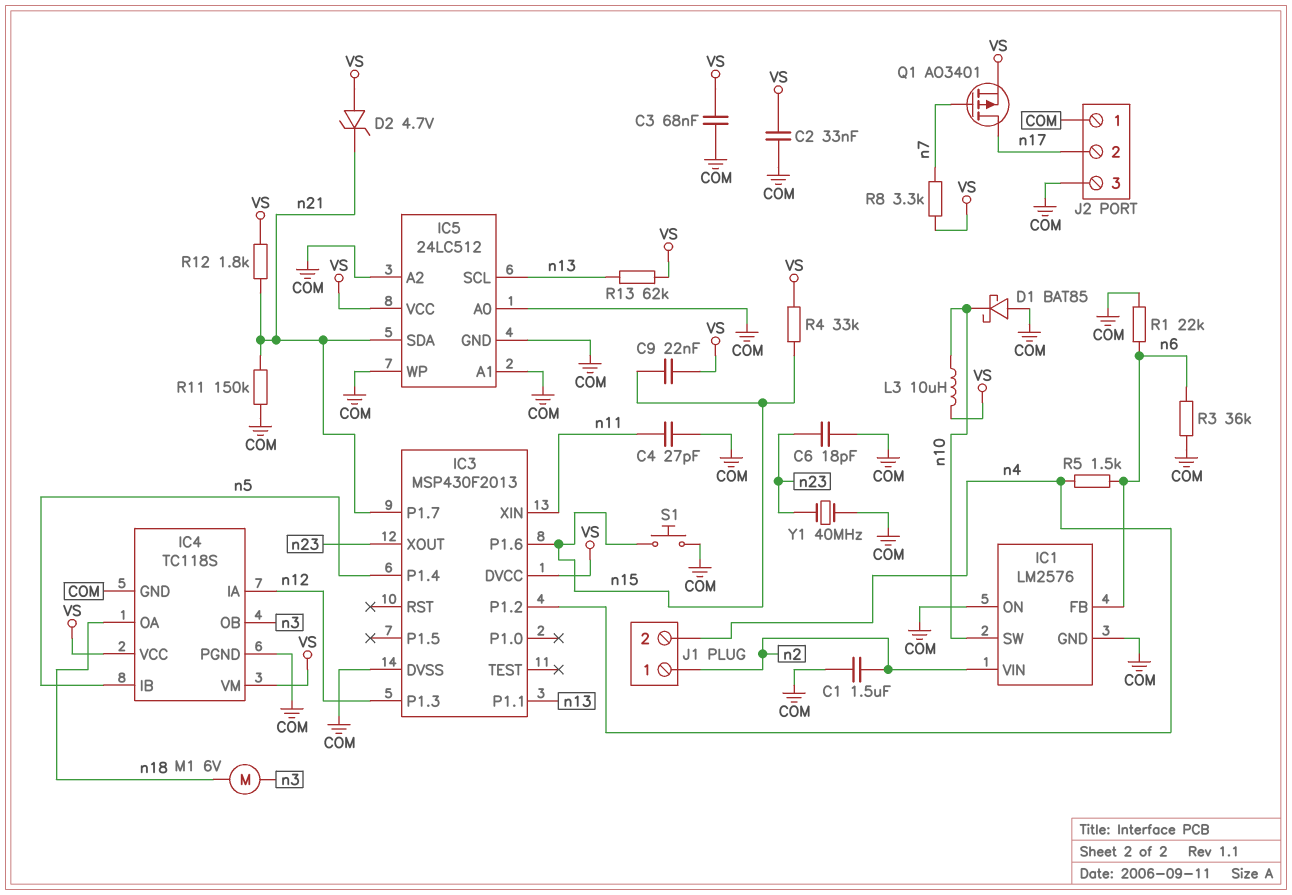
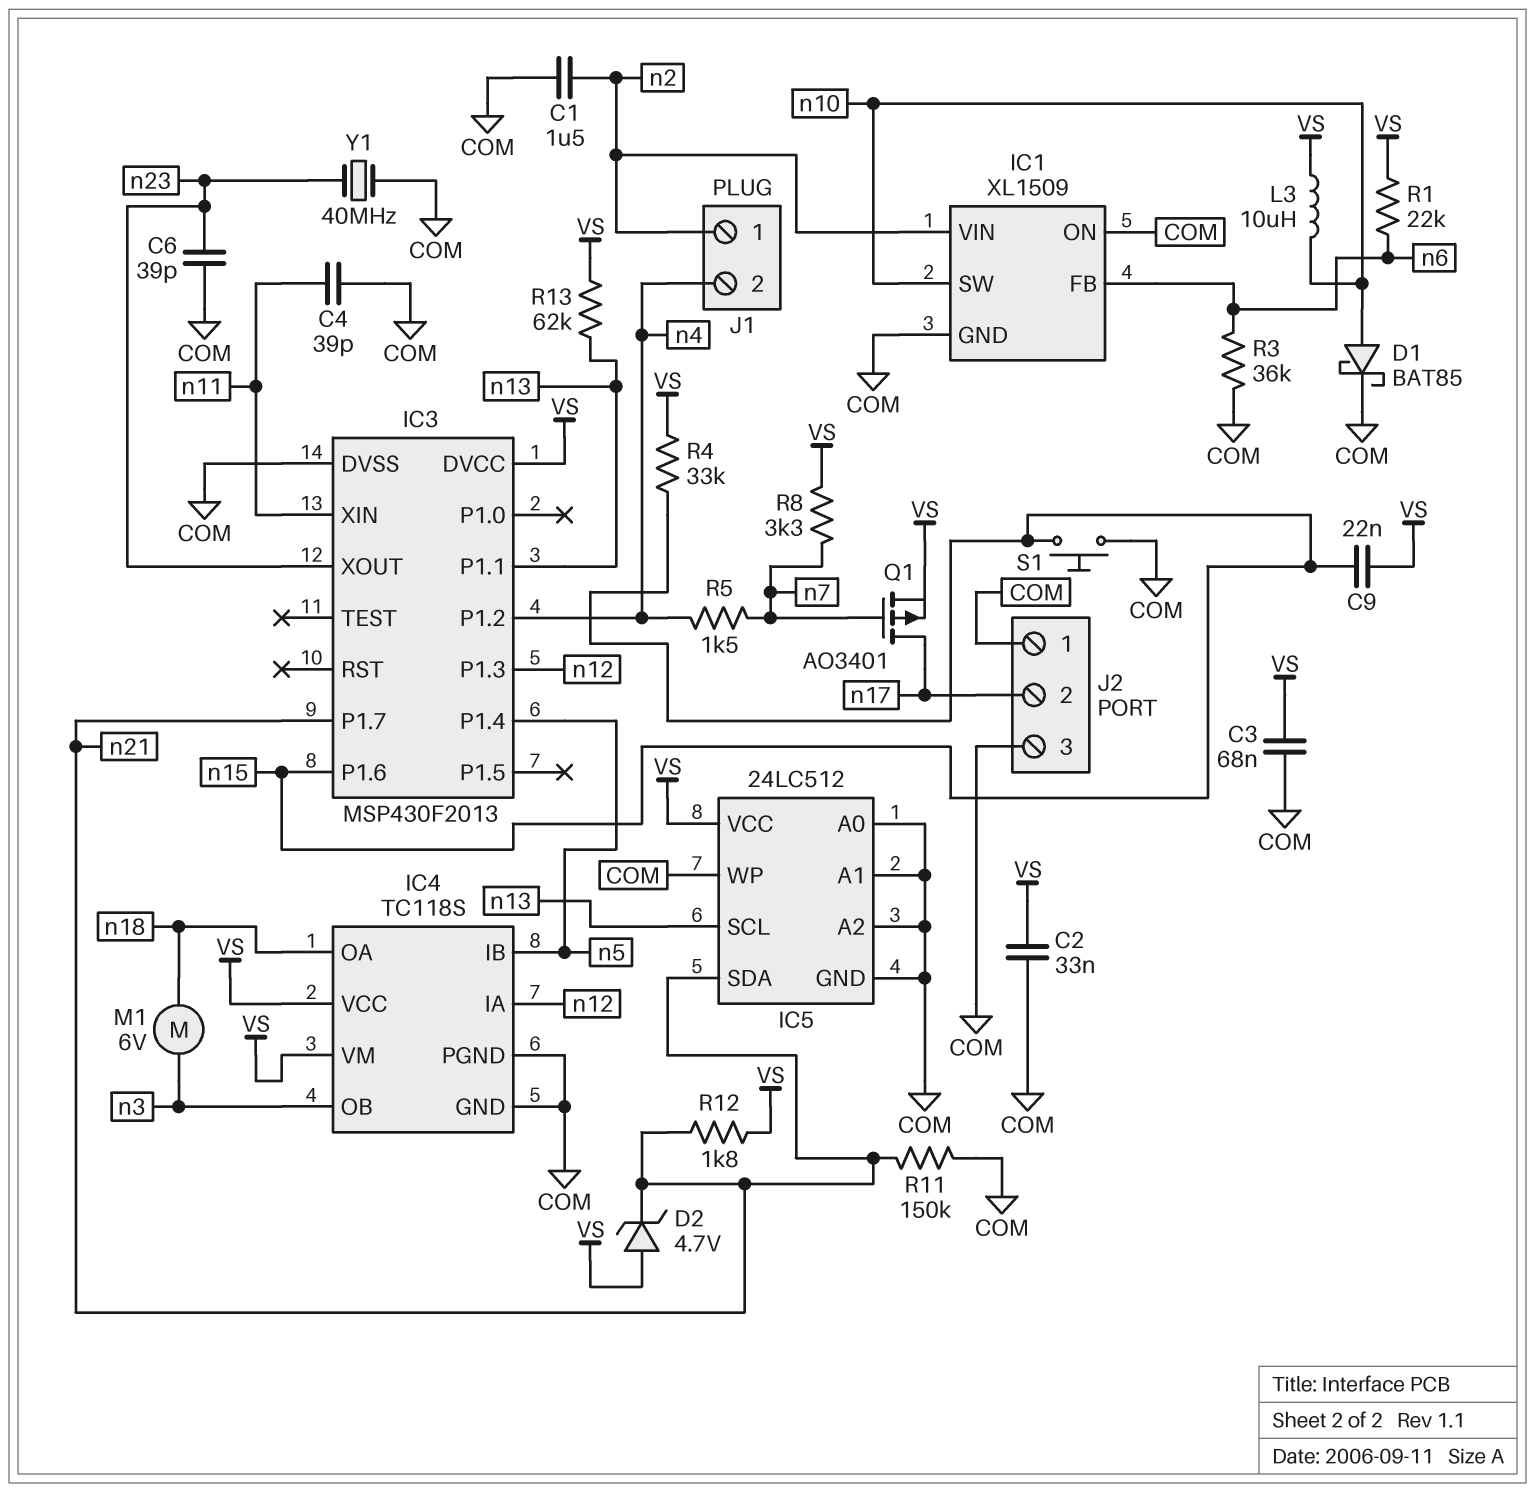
C4: 27pF (COM, n11) -> 39pF (COM, n11)
C6: 18pF (COM, n23) -> 39pF (COM, n23)
D1: schottky BAT85 (A COM, K n10) -> schottky BAT85 (A n10, K COM)
IC1: LM2576 -> XL1509
R1: 22k (COM, n6) -> 22k (VS, n6)
R5: 1.5k (n4, n6) -> 1.5k (n4, n7)

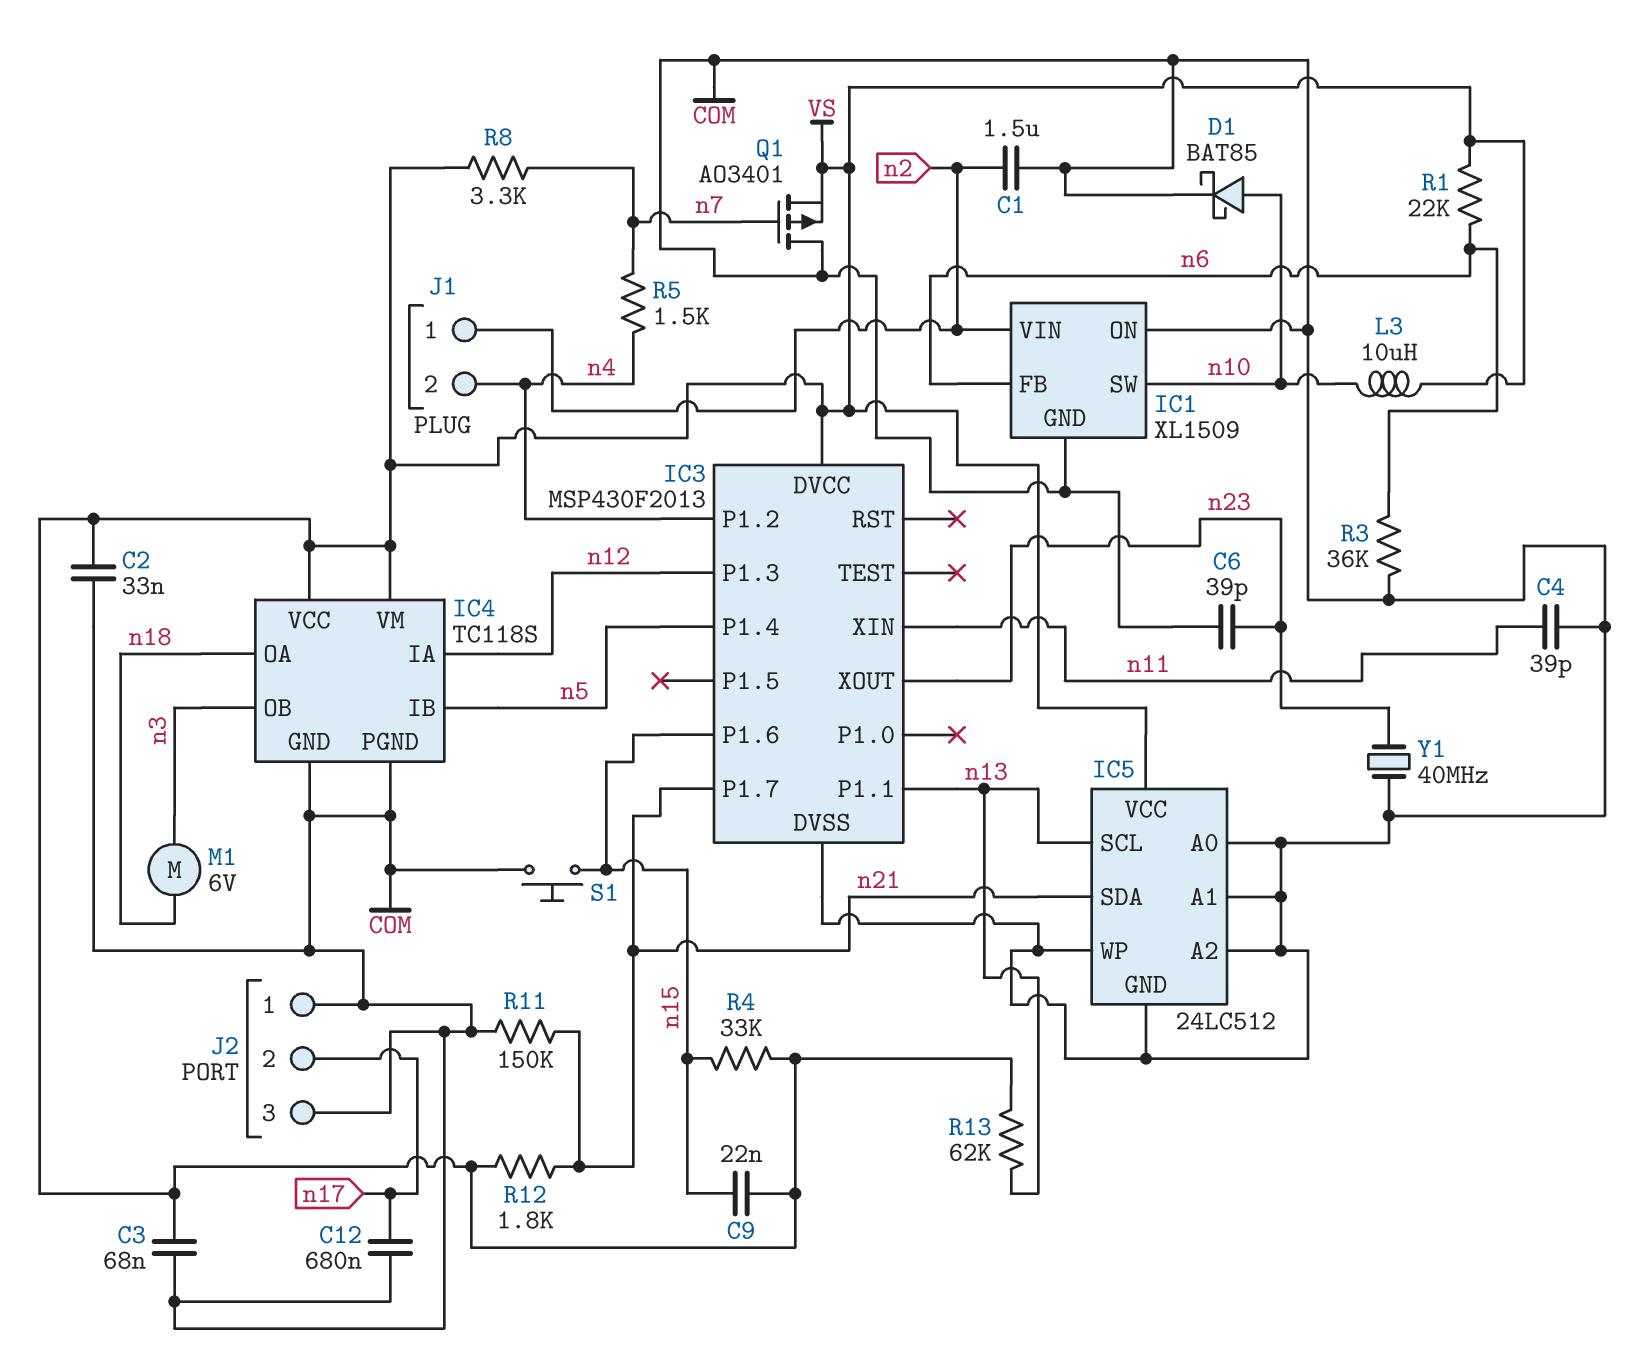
C12: none -> 680nF (COM, n17)
D2: zener 4.7V (A VS, K n21) -> none
Q1: PMOS AO3401 (G n7, D n17, S VS) -> PMOS AO3401 (G n7, D COM, S VS)

